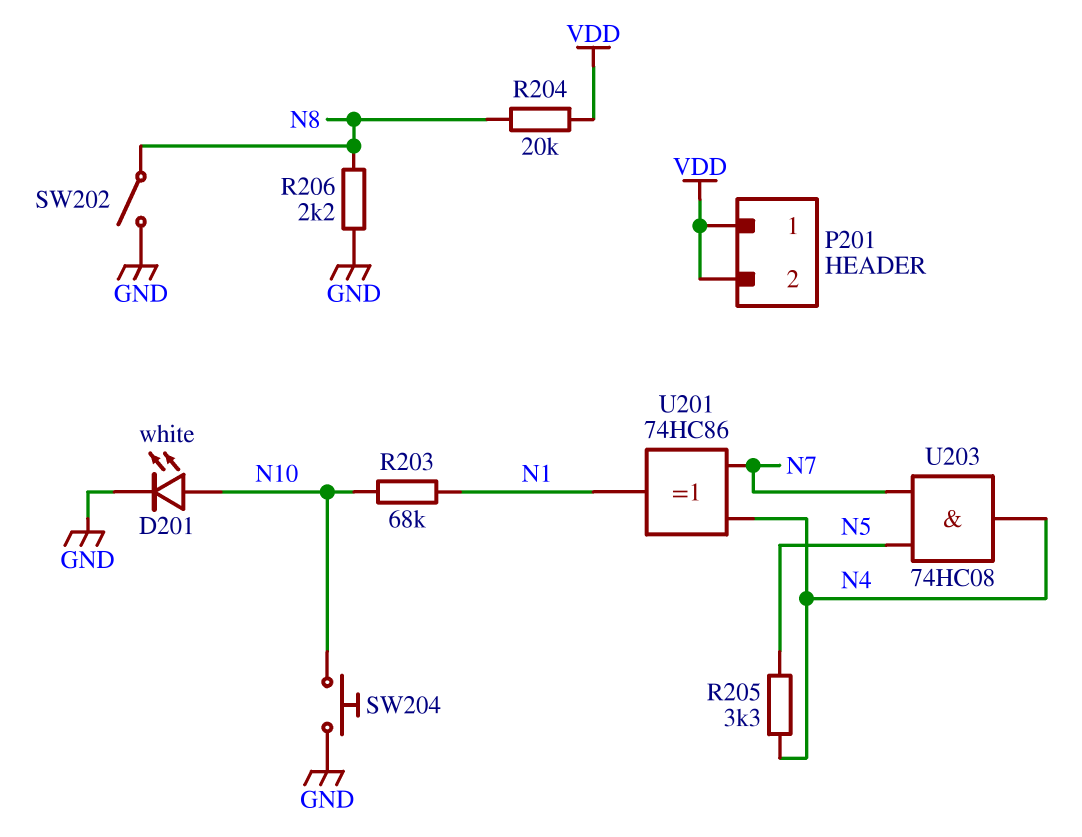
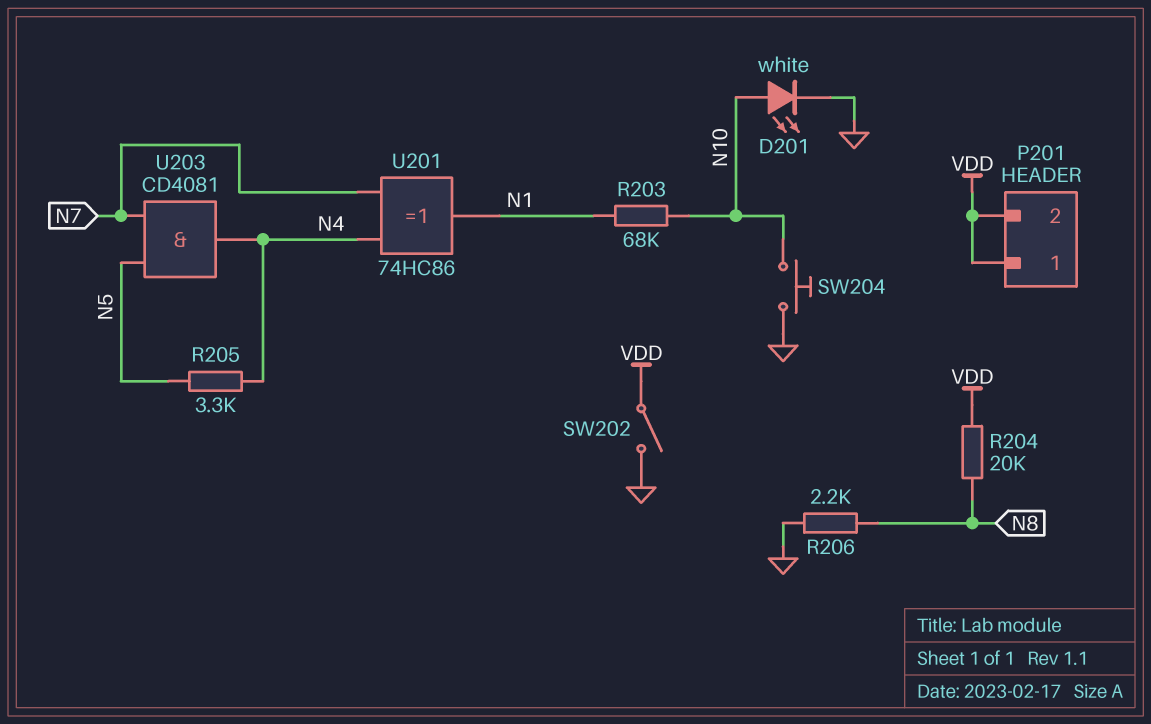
SW202: switch (GND, N8) -> switch (GND, VDD)
U203: AND 74HC08 (in N5, in N7, out N4) -> AND CD4081 (in N5, in N7, out N4)

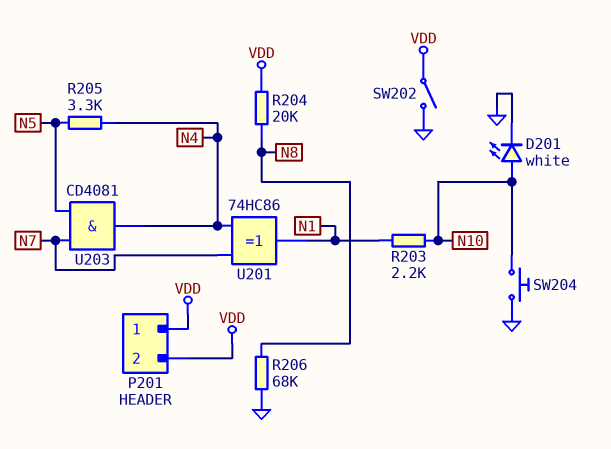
R203: 68k (N1, N10) -> 2.2k (N1, N10)
R206: 2.2k (GND, N8) -> 68k (GND, N8)

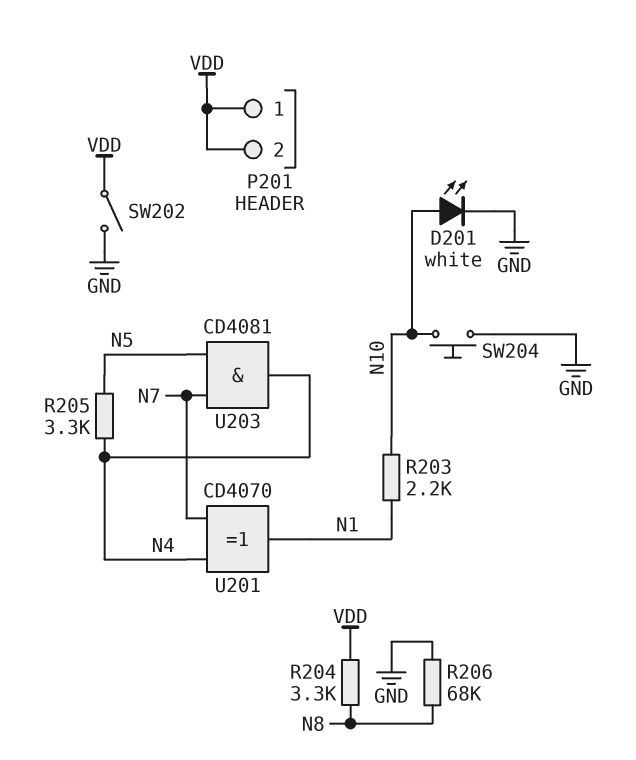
R204: 20k (N8, VDD) -> 3.3k (N8, VDD)
U201: XOR 74HC86 (in N4, in N7, out N1) -> XOR CD4070 (in N4, in N7, out N1)

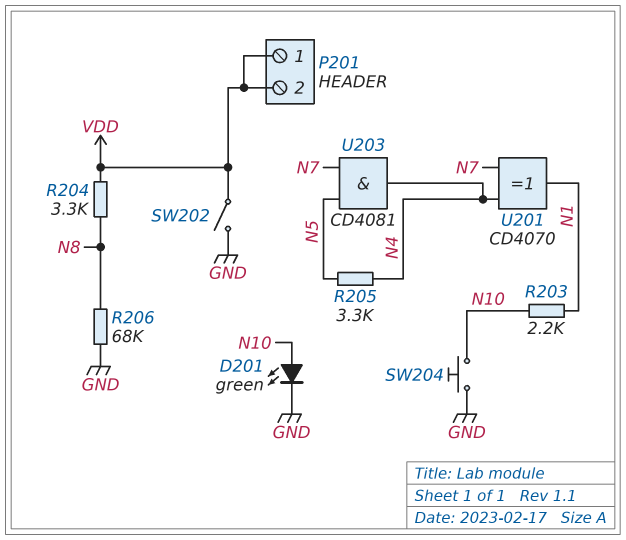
D201: LED white (A N10, K GND) -> LED green (A N10, K GND)

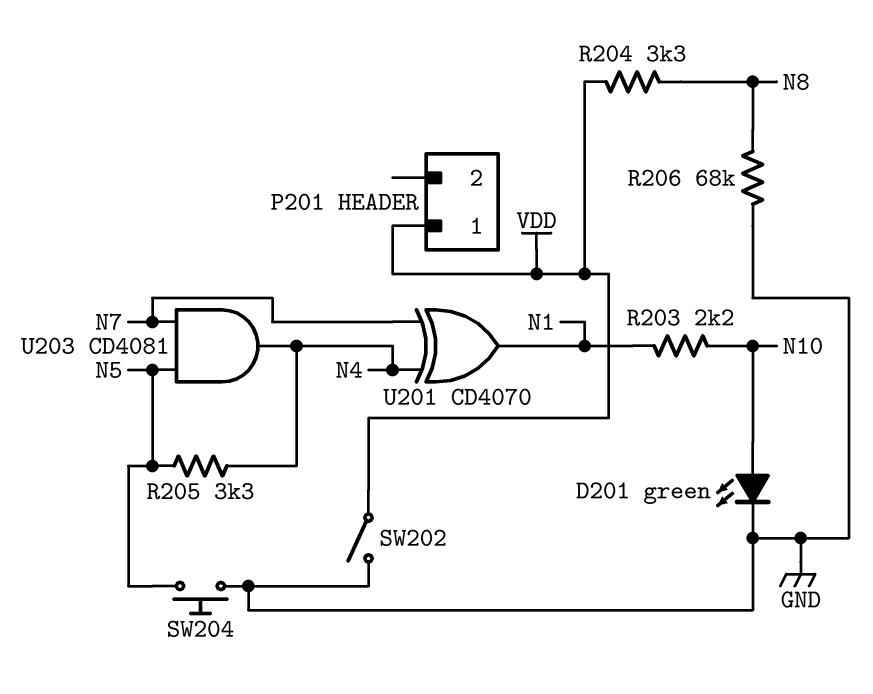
P201 pin 2: VDD -> none
SW204: button (GND, N10) -> button (GND, N5)

